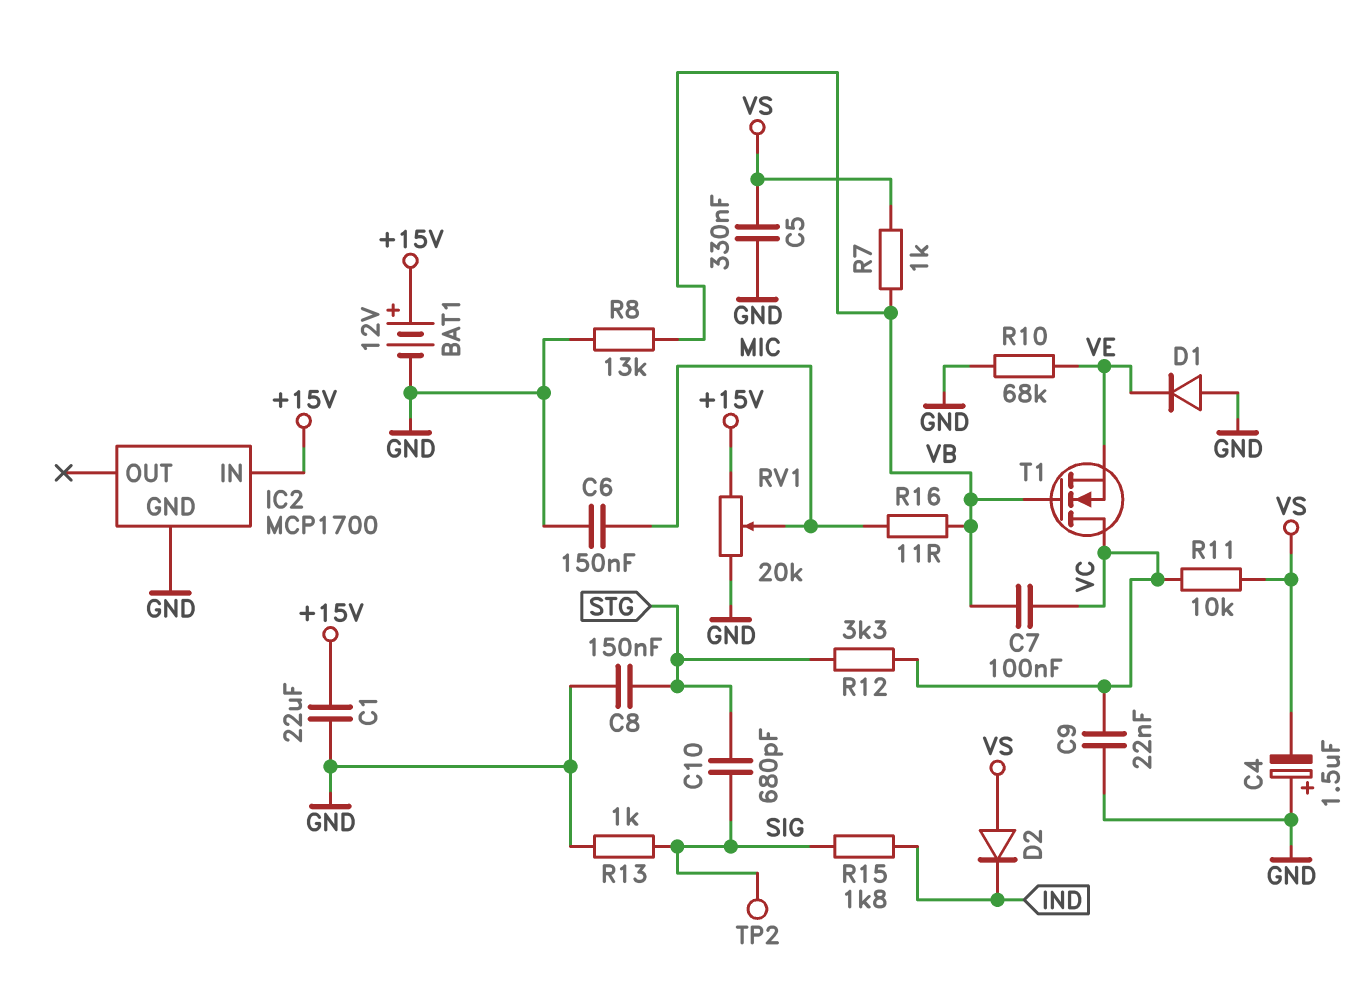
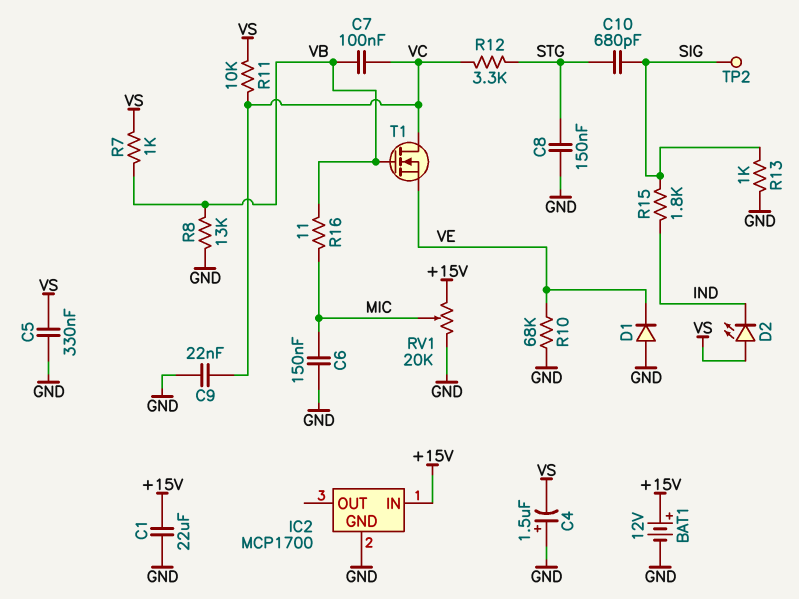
D2: diode (A VS, K IND) -> LED (A VS, K IND)

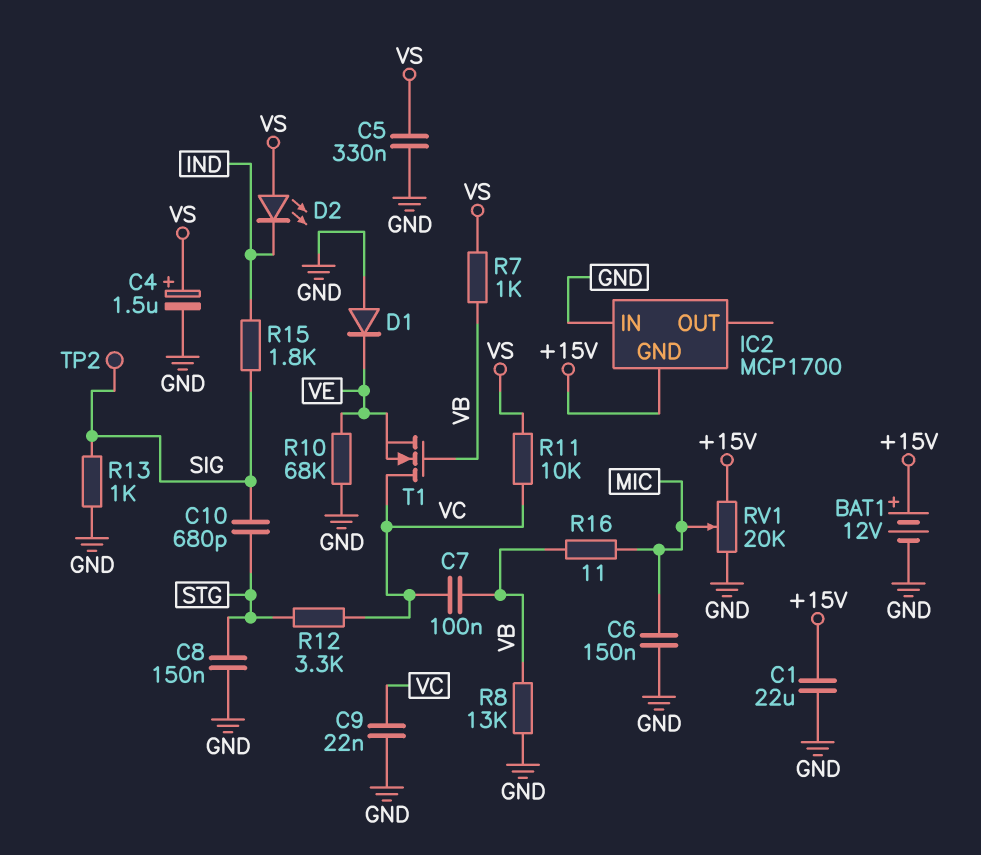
C4: 1.5uF (plus GND, minus VS) -> 1.5uF (plus VS, minus GND)
IC2 pin GND: GND -> +15V
IC2 pin IN: +15V -> GND

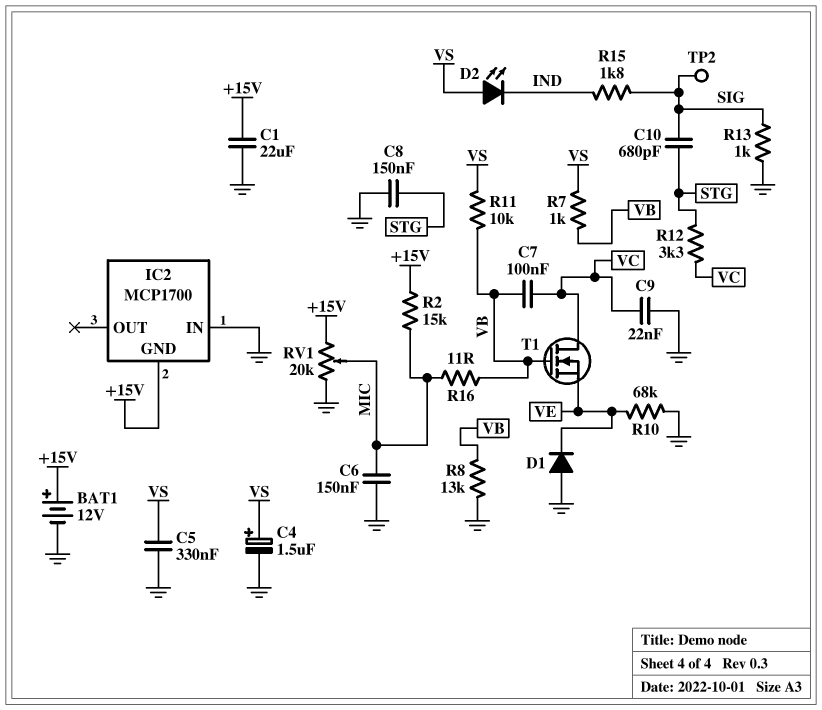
R2: none -> 15k (+15V, MIC)
R11: 10k (VC, VS) -> 10k (VB, VS)

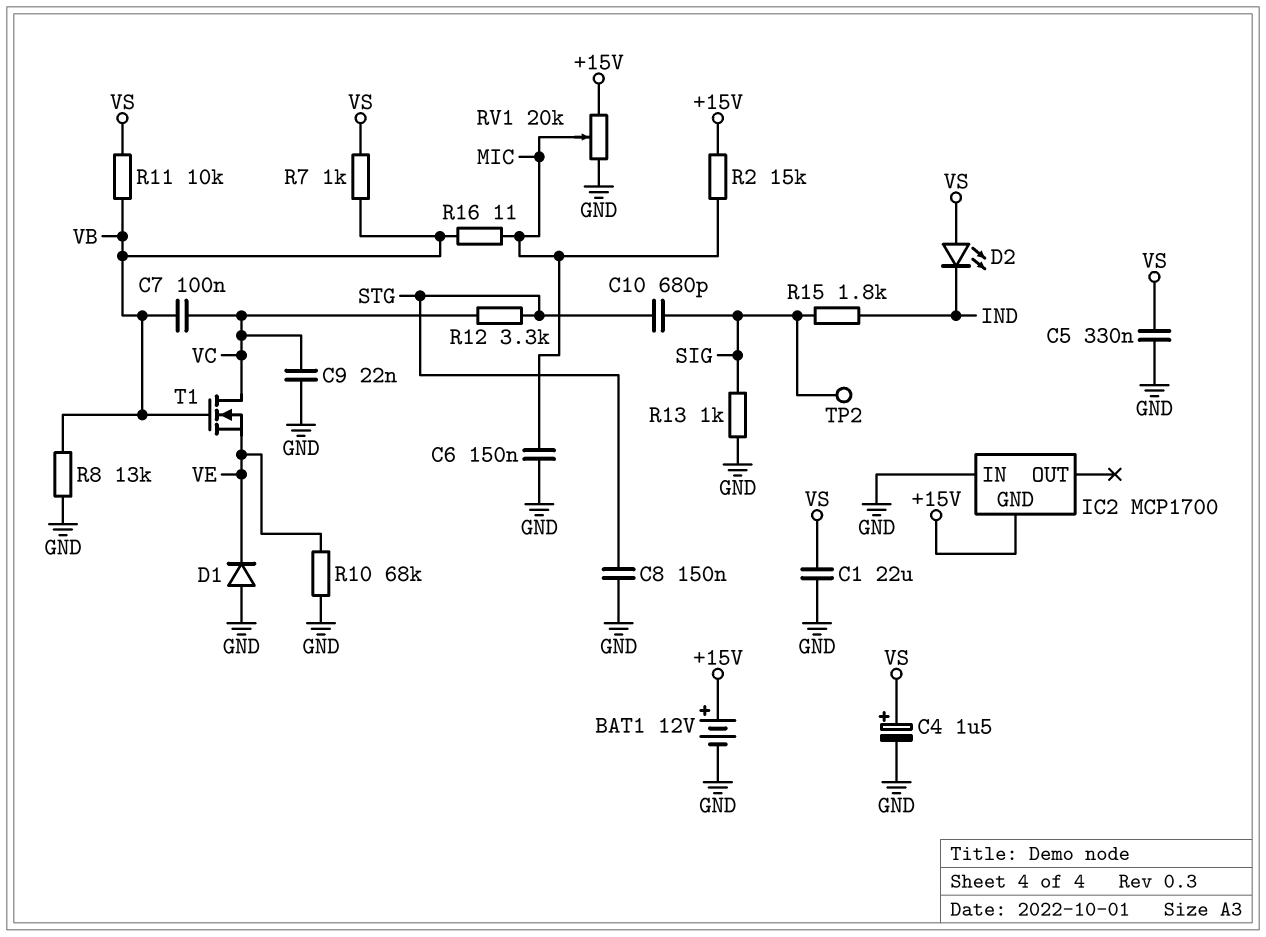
C1: 22uF (+15V, GND) -> 22uF (GND, VS)

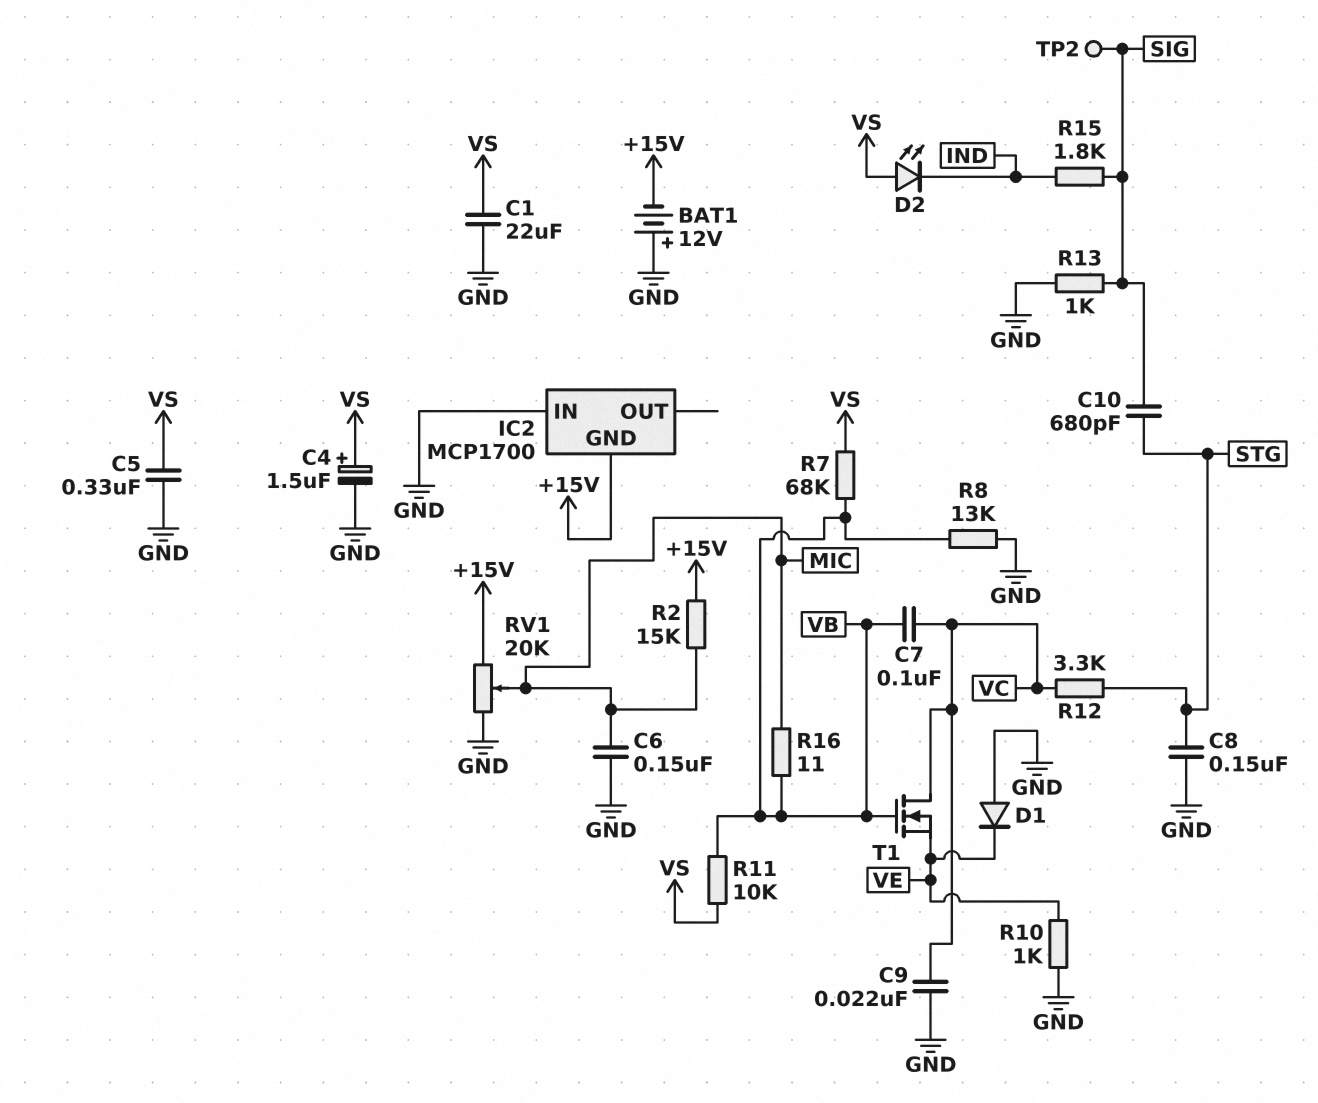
BAT1: 12V (plus +15V, minus GND) -> 12V (plus GND, minus +15V)
R7: 1k (VB, VS) -> 68k (VB, VS)
R10: 68k (GND, VE) -> 1k (GND, VE)

